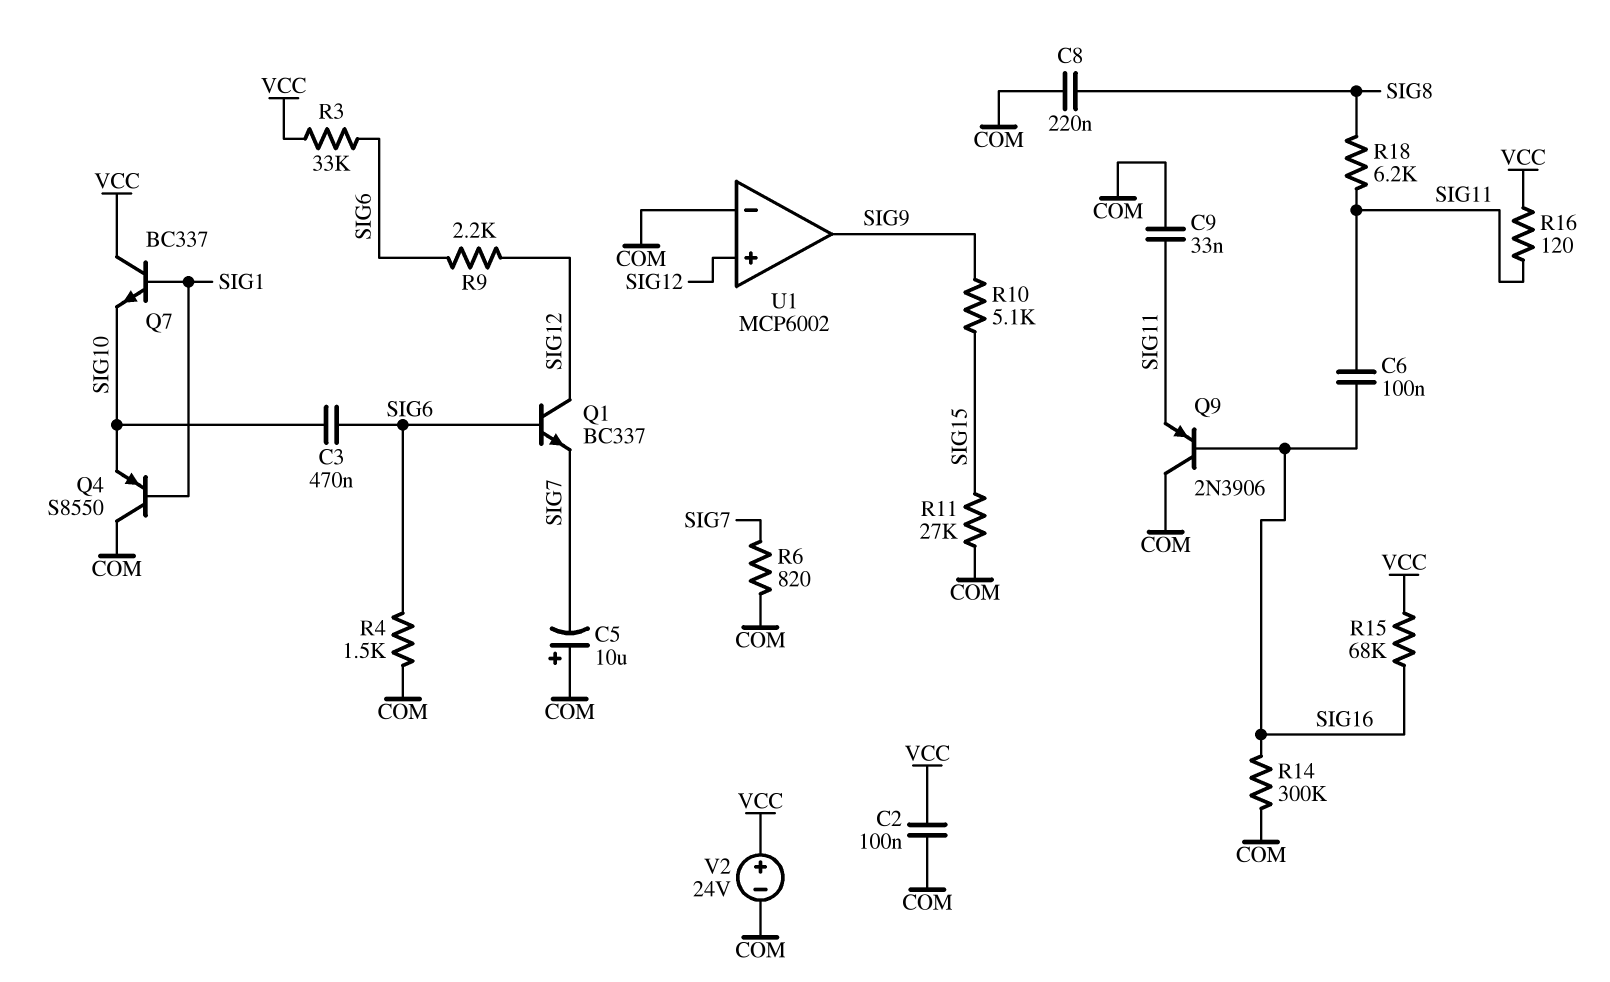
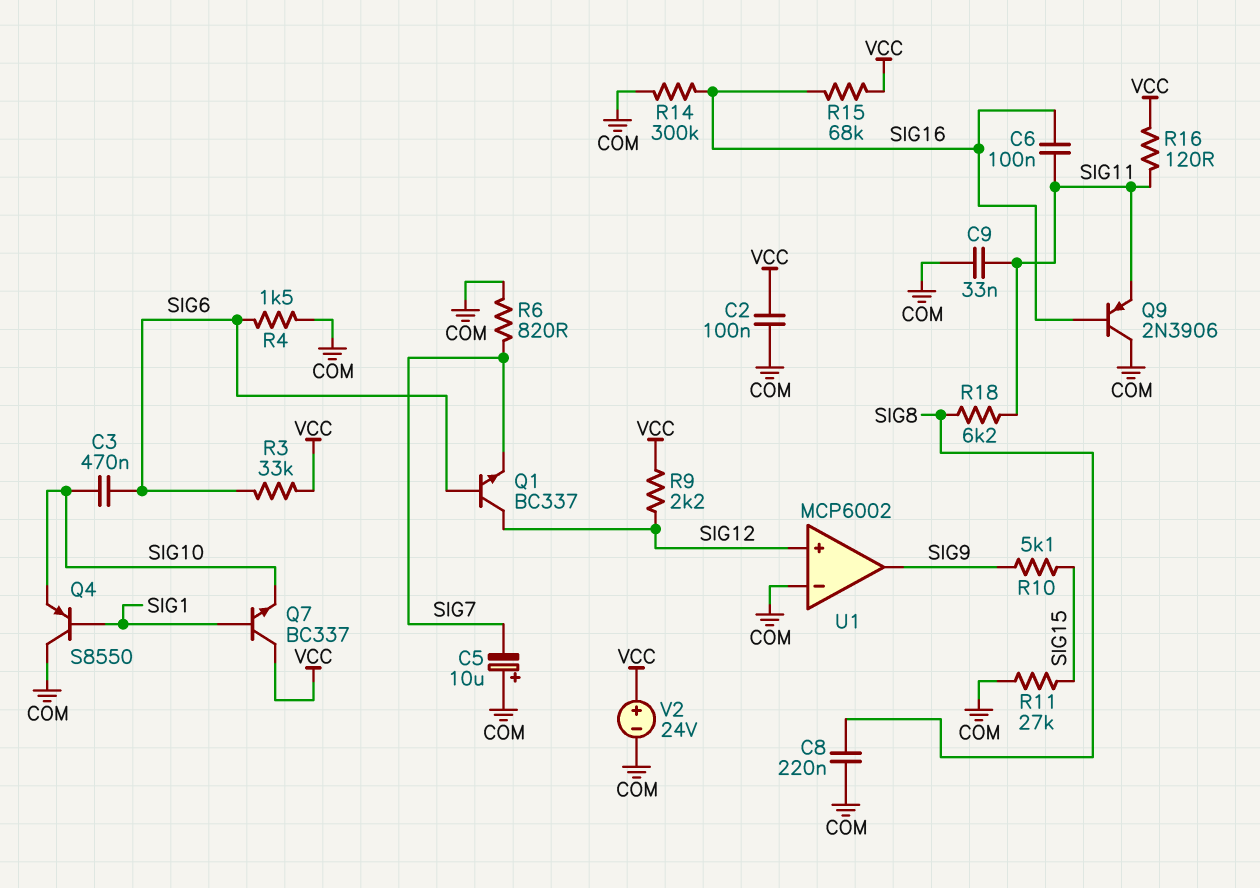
R9: 2.2k (SIG6, SIG12) -> 2.2k (SIG12, VCC)

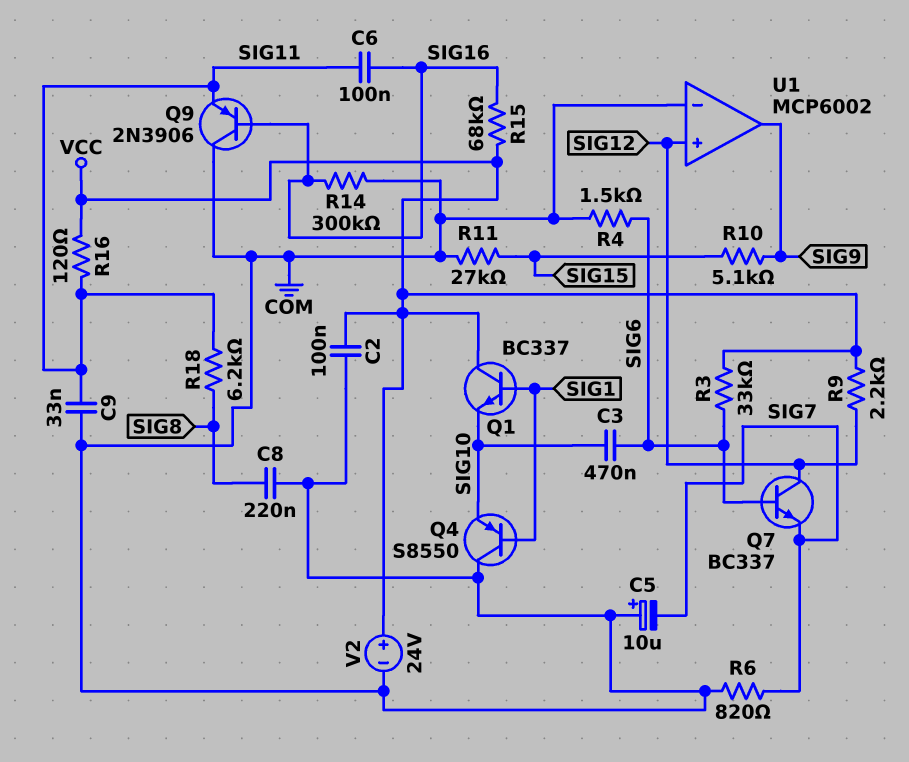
Q1: NPN BC337 (B SIG6, C SIG12, E SIG7) -> NPN BC337 (B SIG1, C VCC, E SIG10)
Q7: NPN BC337 (B SIG1, C VCC, E SIG10) -> NPN BC337 (B SIG6, C SIG12, E SIG7)

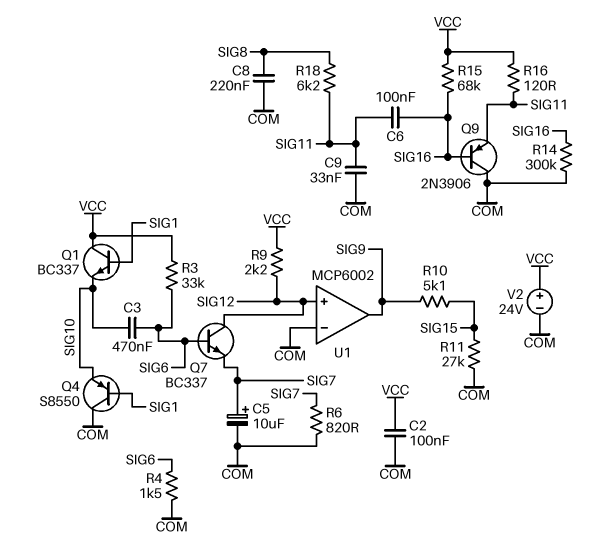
C5: 10uF (plus COM, minus SIG7) -> 10uF (plus SIG7, minus COM)

